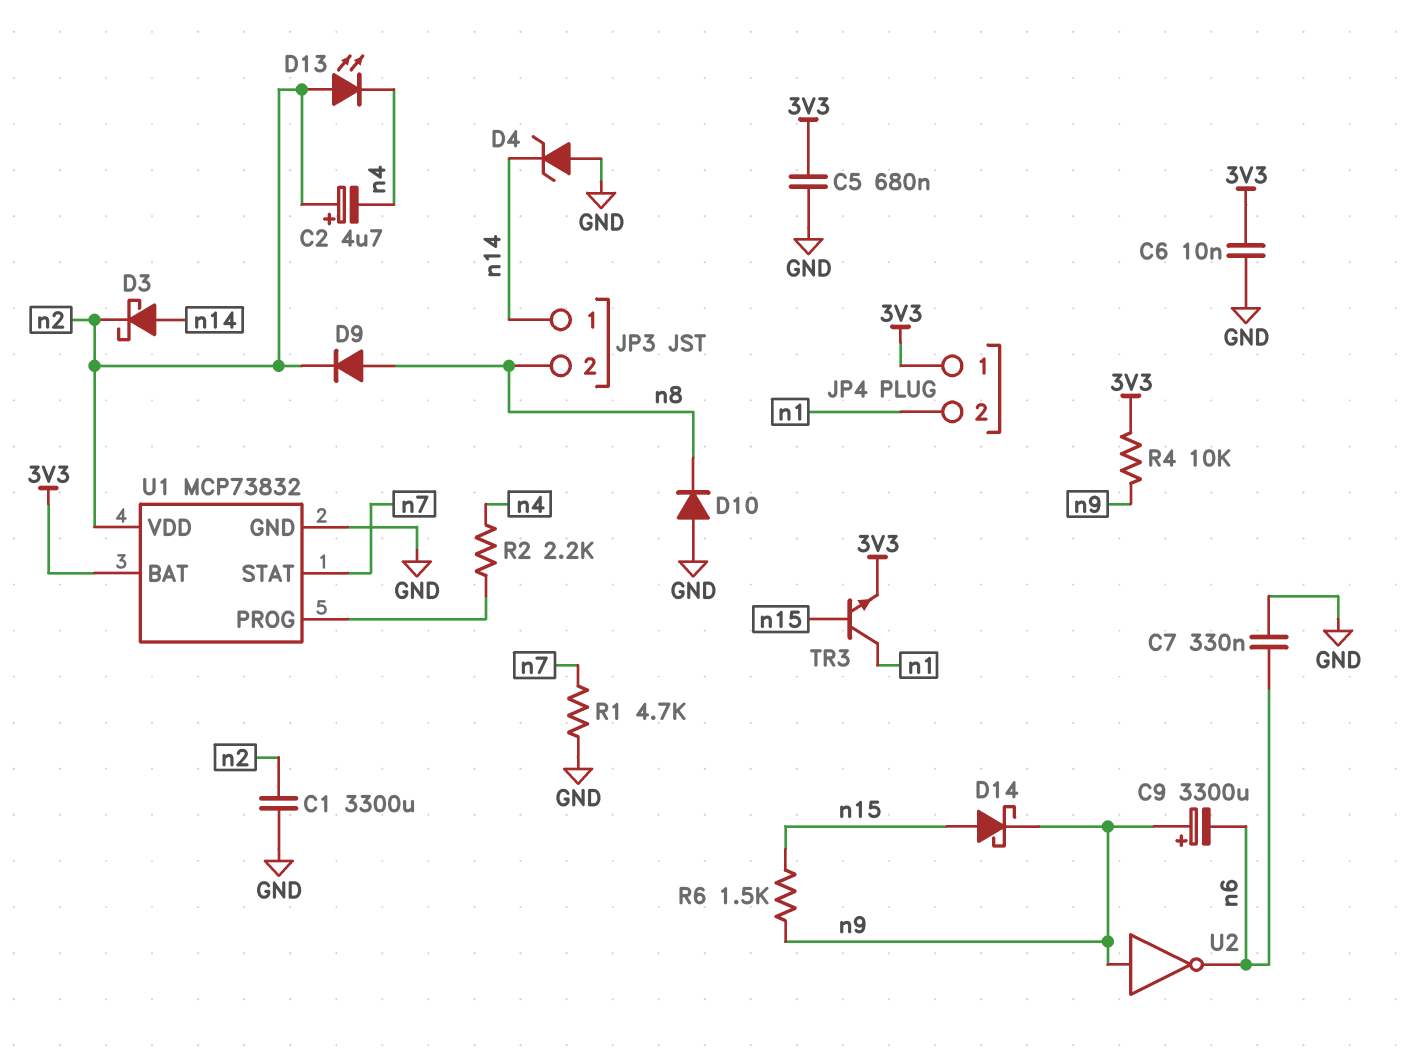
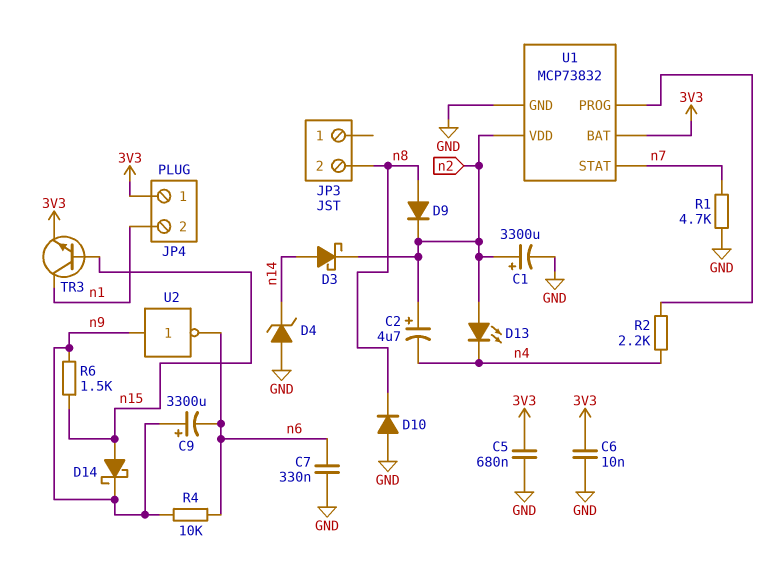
C1: 3300uF (GND, n2) -> 3300uF (plus n2, minus GND)
JP3 pin 1: n14 -> none
R4: 10k (3V3, n9) -> 10k (n6, n9)

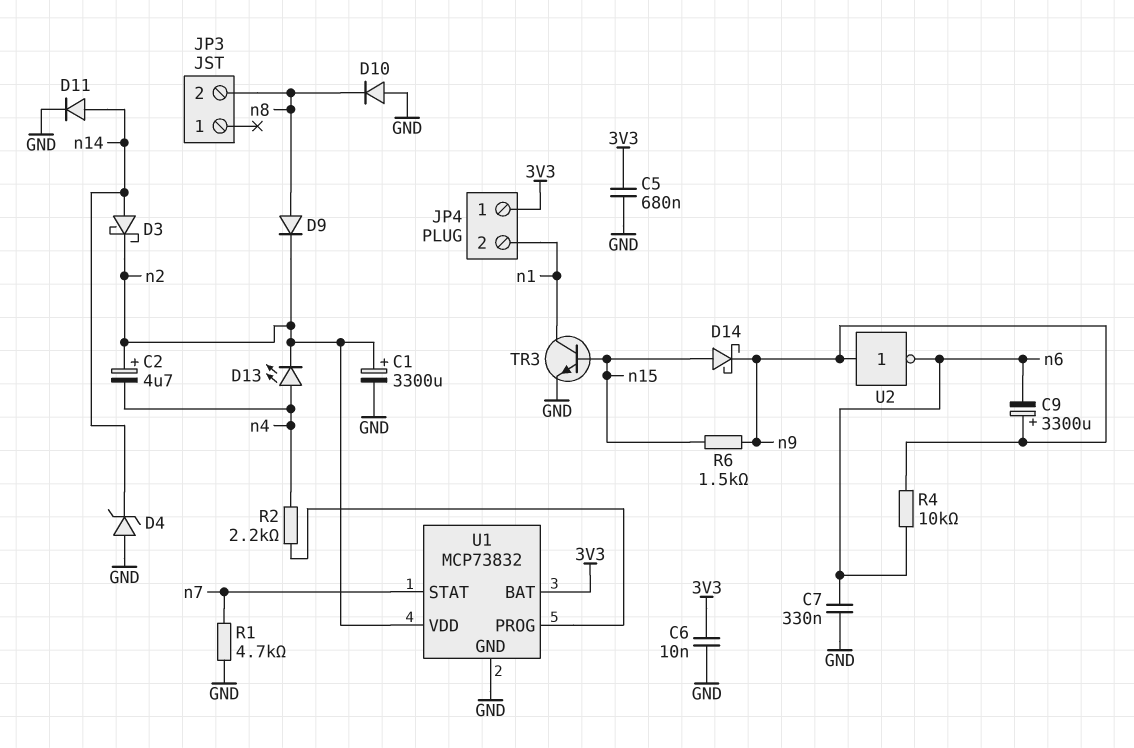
D11: none -> diode (A n14, K GND)
D13: LED (A n2, K n4) -> LED (A n4, K n2)
TR3: NPN (B n15, C n1, E 3V3) -> NPN (B n15, C n1, E GND)

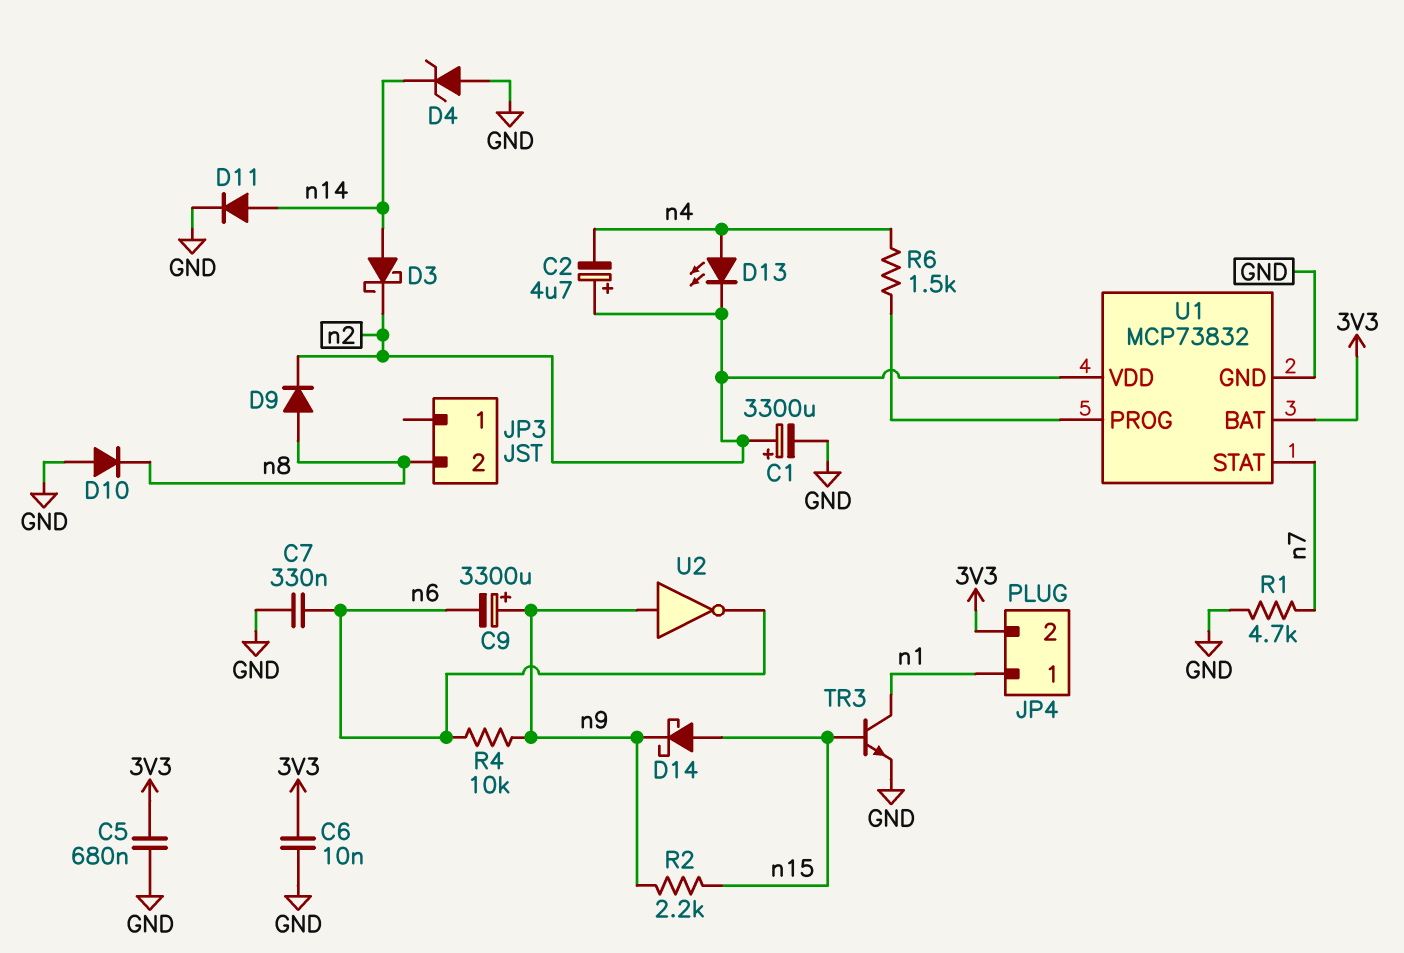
JP4 pin 1: 3V3 -> n1
JP4 pin 2: n1 -> 3V3
R2: 2.2k (U1/PROG, n4) -> 2.2k (n9, n15)
R6: 1.5k (n9, n15) -> 1.5k (U1/PROG, n4)

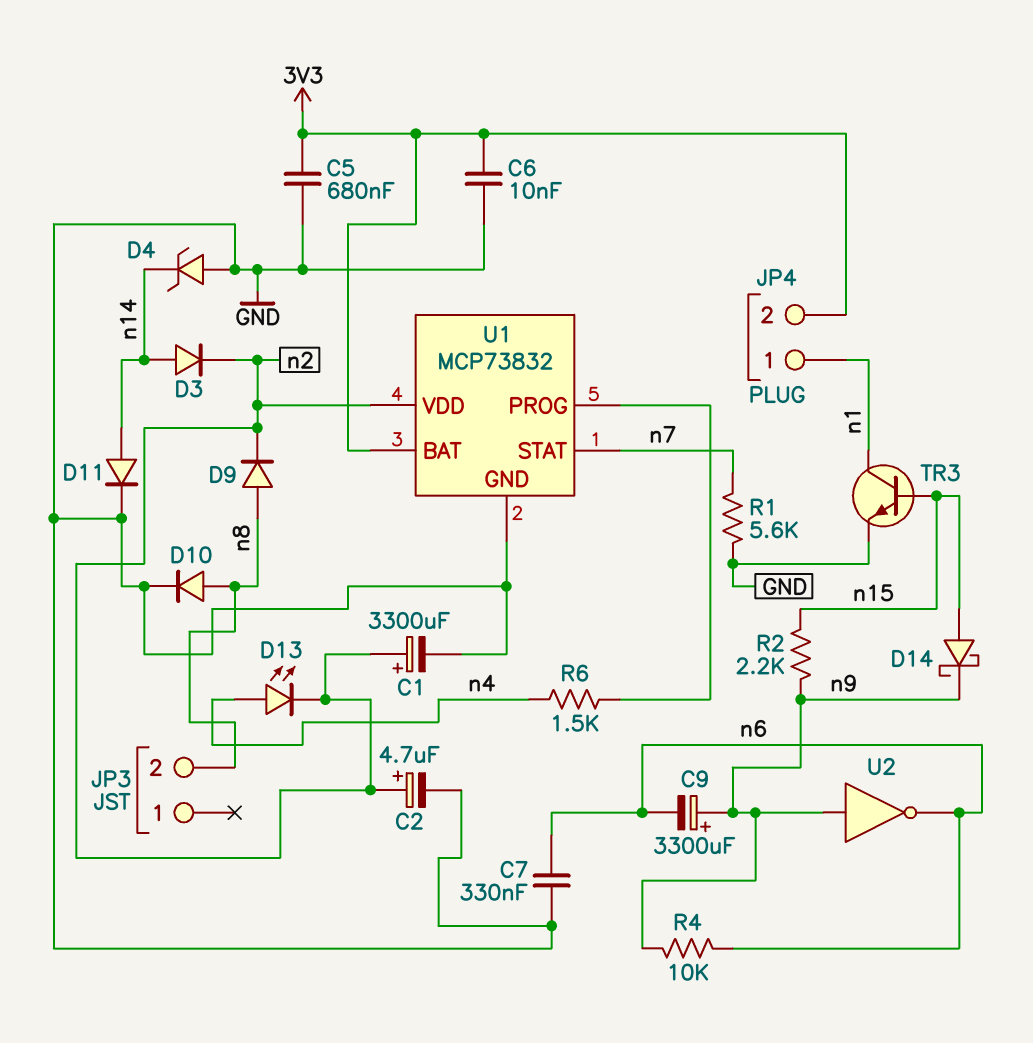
C2: 4.7uF (plus n2, minus n4) -> 4.7uF (plus n2, minus GND)
D3: schottky (A n14, K n2) -> diode (A n14, K n2)
D10: diode (A GND, K n8) -> diode (A n8, K GND)
R1: 4.7k (GND, n7) -> 5.6k (GND, n7)

